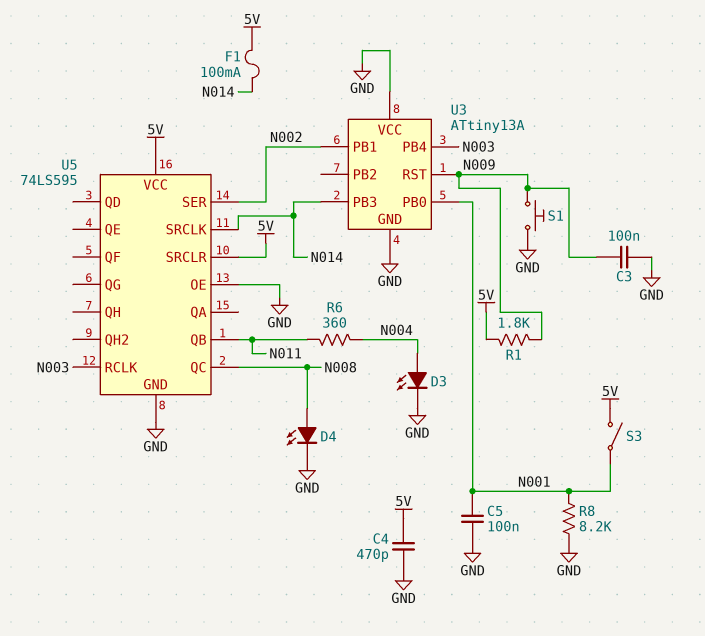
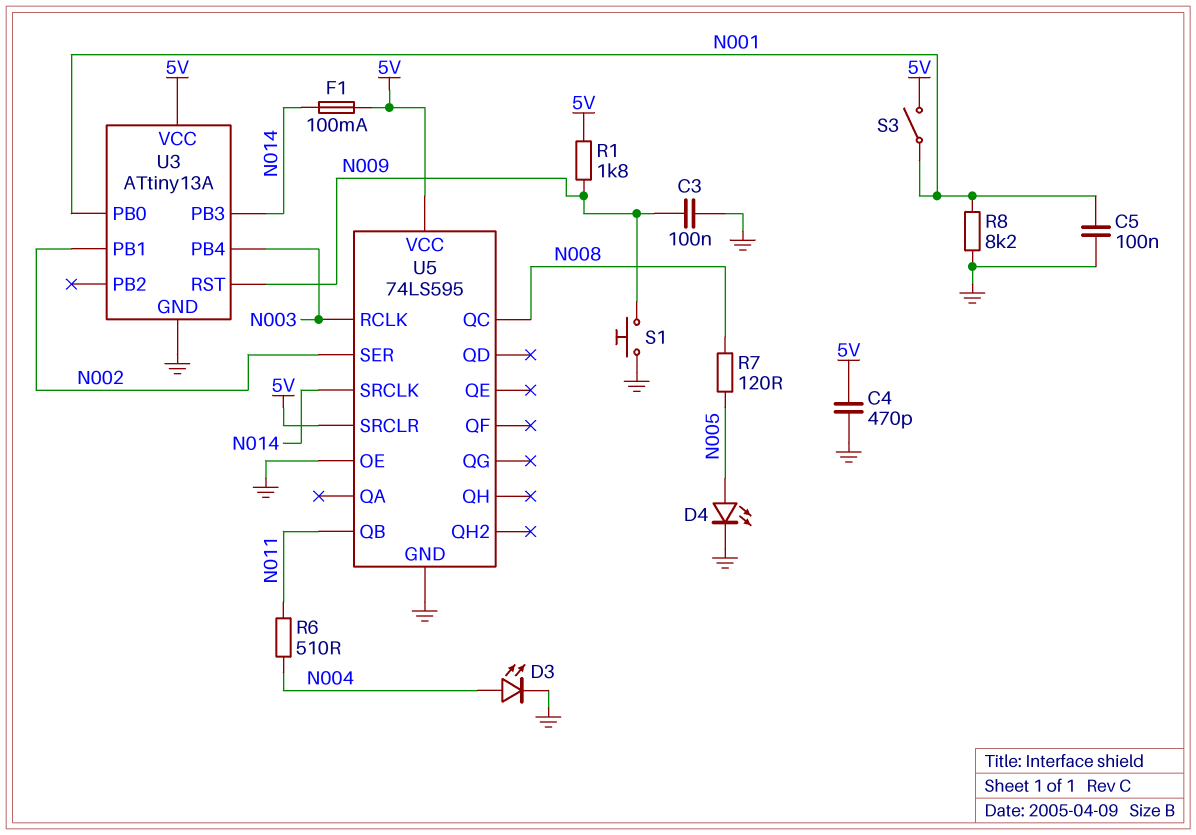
D4: LED (A N008, K GND) -> LED (A N005, K GND)
R6: 360 (N004, N011) -> 510 (N004, N011)
R7: none -> 120 (N005, N008)
U3 pin VCC: GND -> 5V

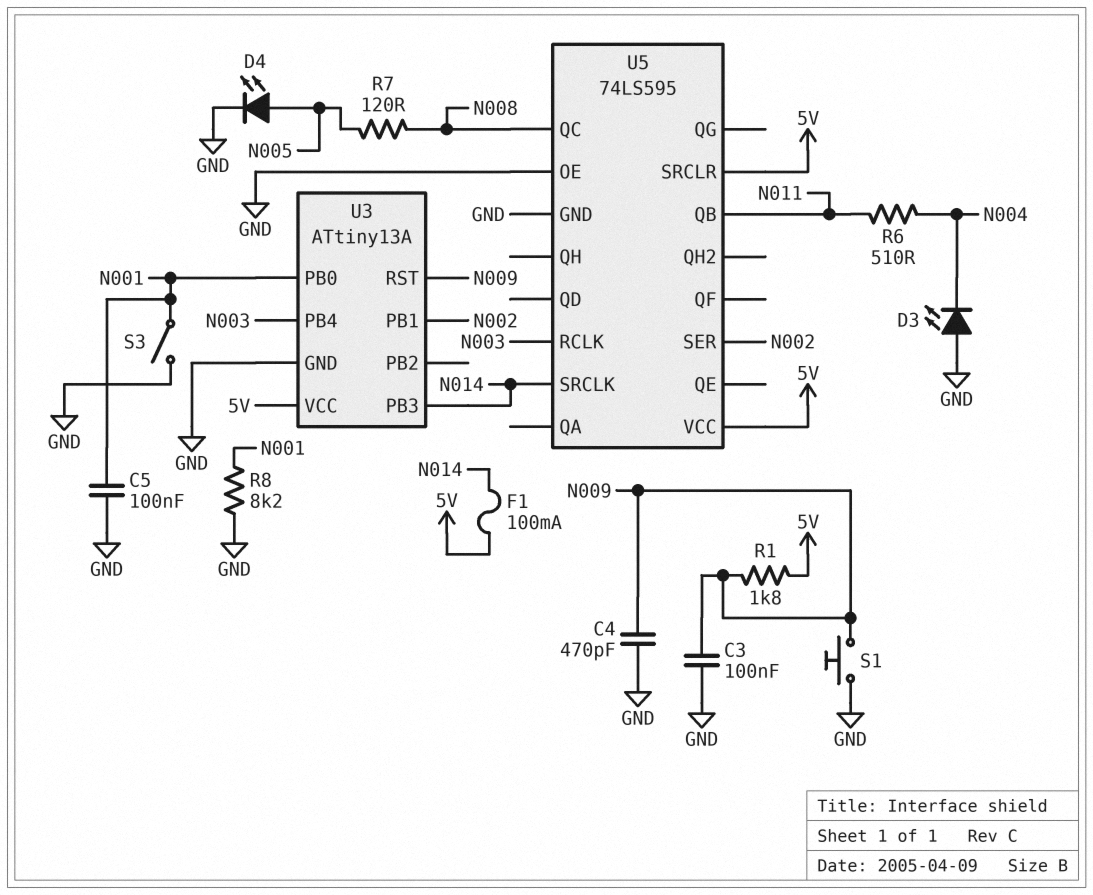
C4: 470pF (5V, GND) -> 470pF (GND, N009)
D3: LED (A N004, K GND) -> LED (A GND, K N004)
S3: switch (5V, N001) -> switch (GND, N001)

